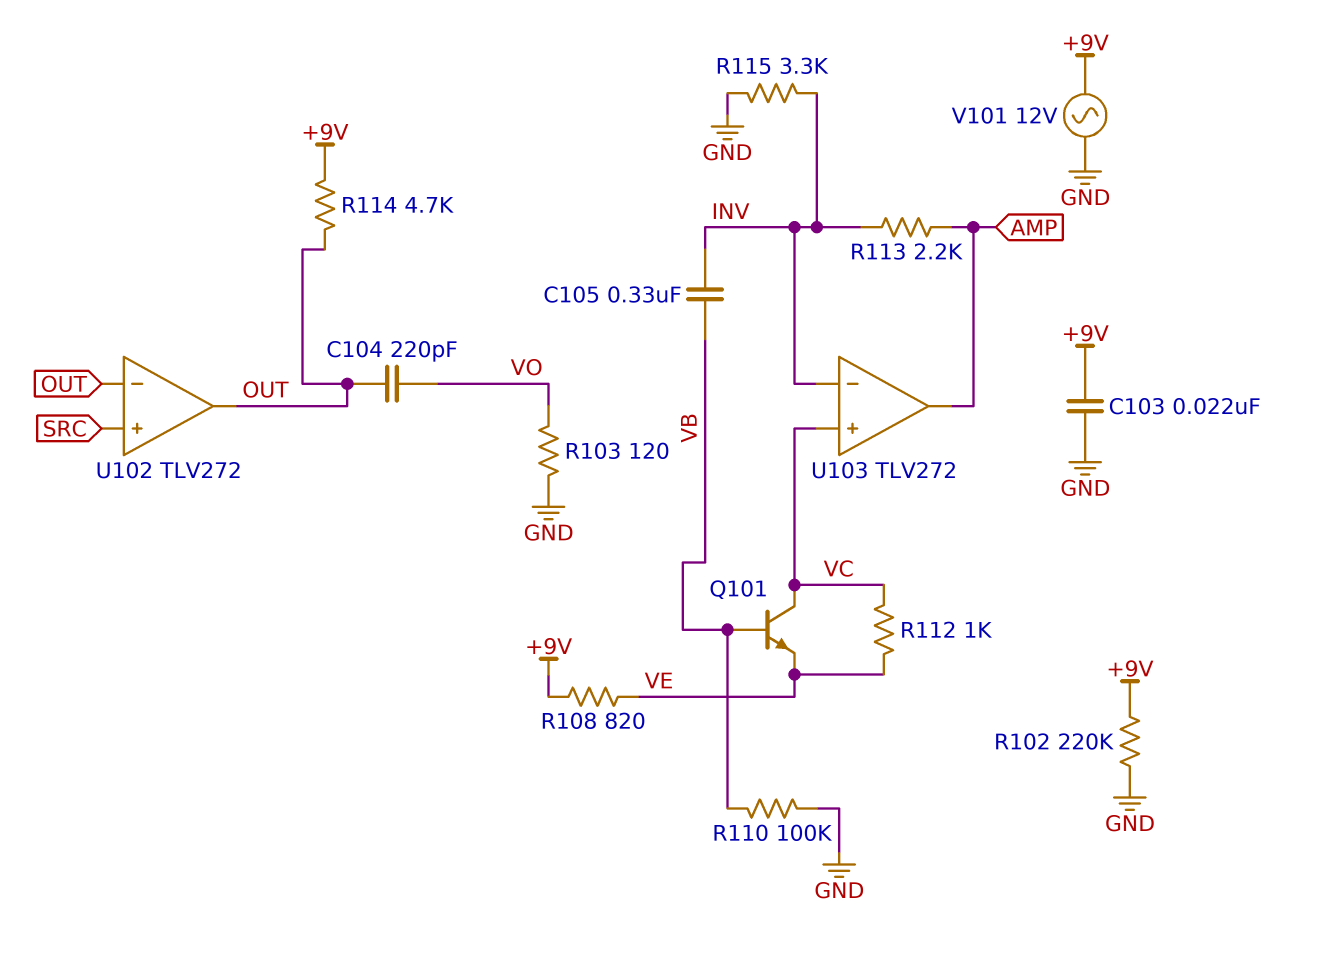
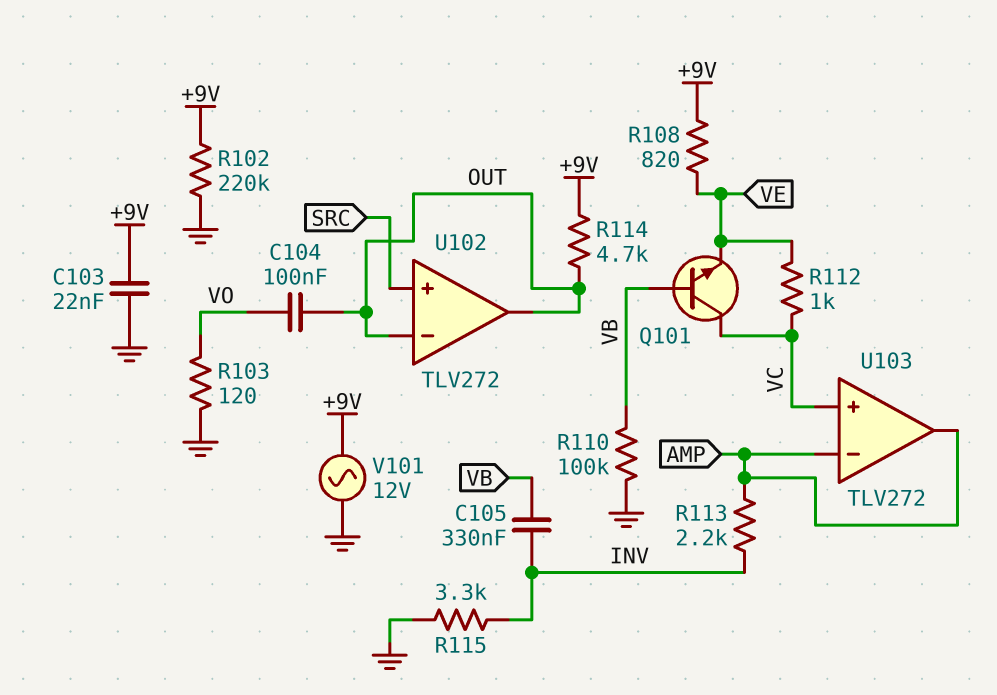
C104: 220pF (OUT, VO) -> 100nF (OUT, VO)
U103 pin in-: INV -> AMP

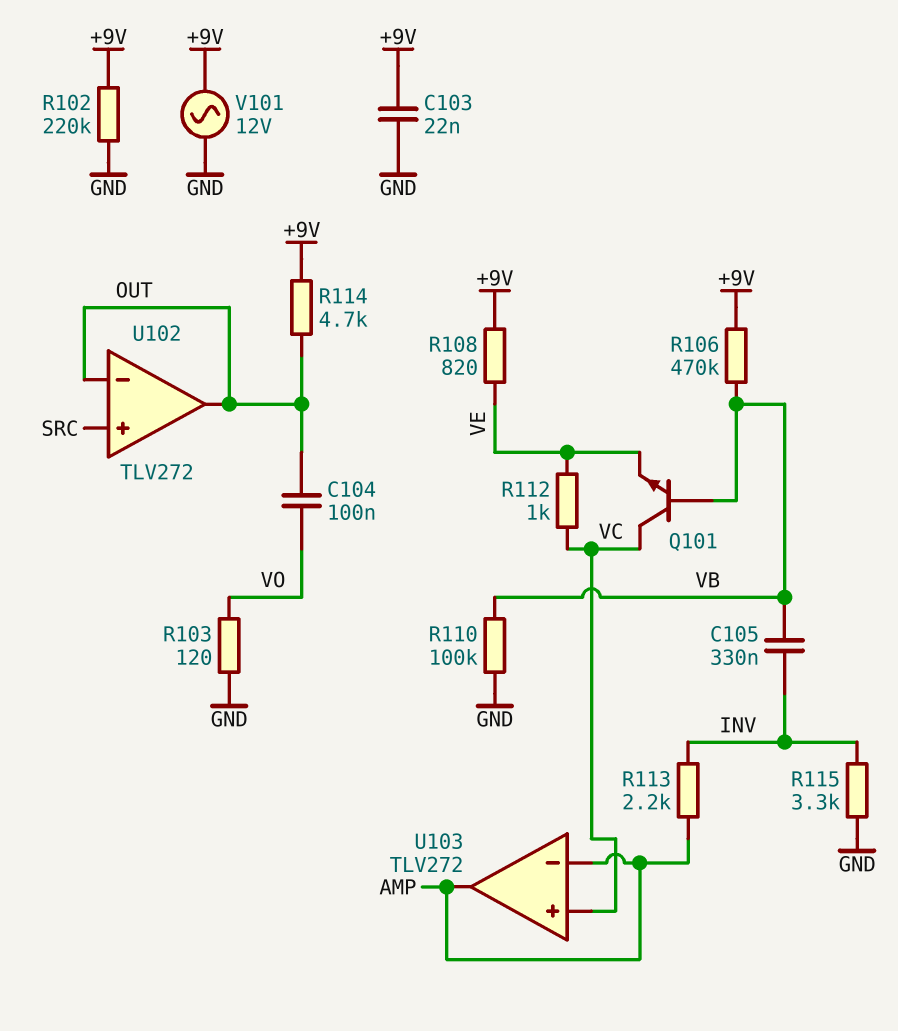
R106: none -> 470k (+9V, VB)

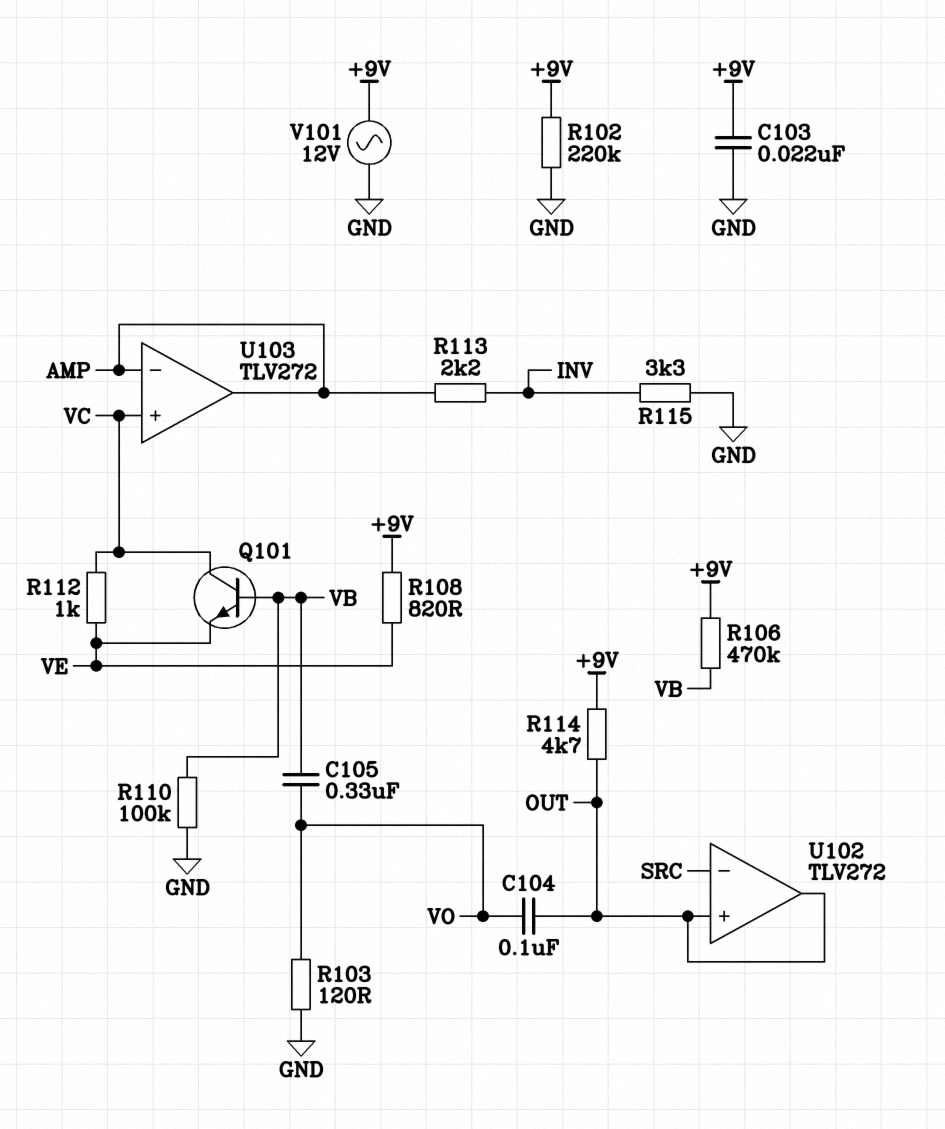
C105: 330nF (INV, VB) -> 330nF (VB, VO)
U102 pin in+: SRC -> OUT
U102 pin in-: OUT -> SRC

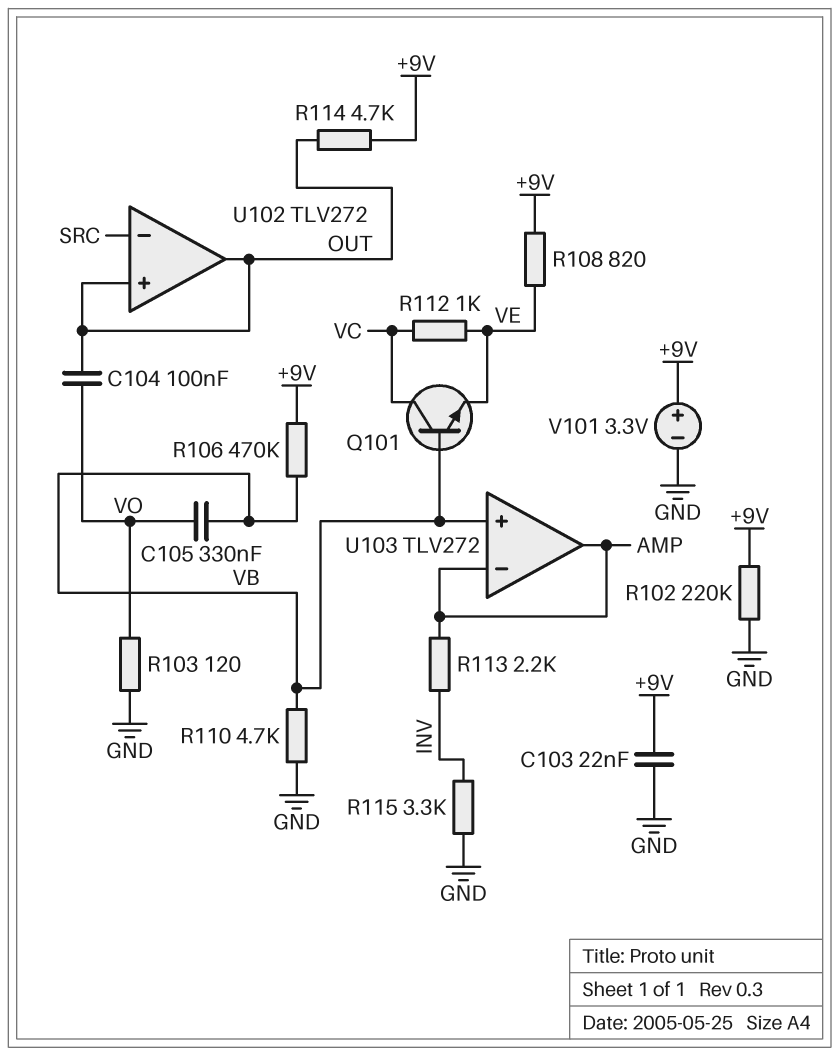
R110: 100k (GND, VB) -> 4.7k (GND, VB)
U103 pin in+: VC -> VB
V101: AC 12V (+9V, GND) -> 3.3V (plus +9V, minus GND)

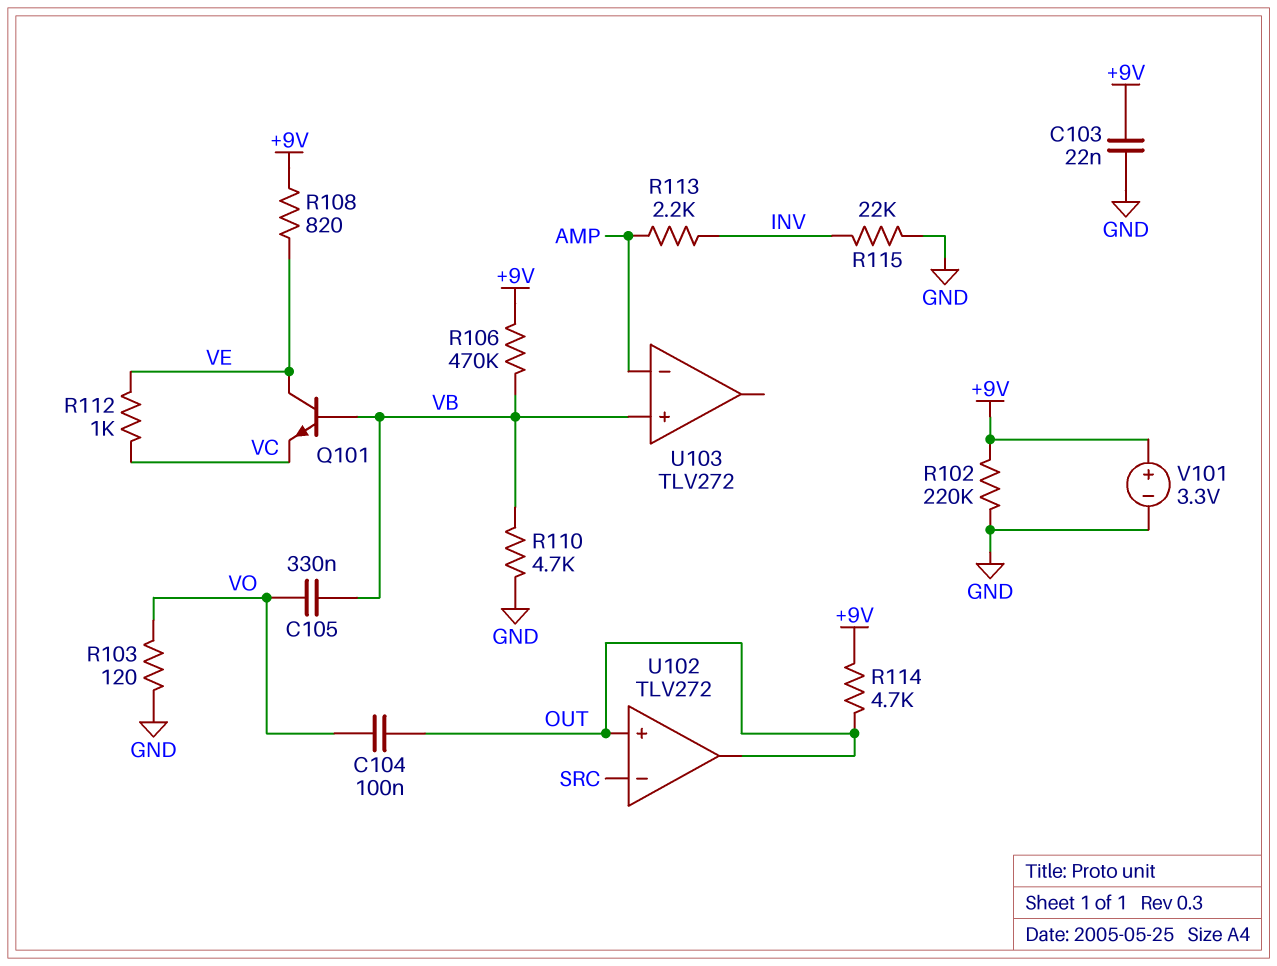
Q101: NPN (B VB, C VC, E VE) -> NPN (B VB, C VE, E VC)
R115: 3.3k (GND, INV) -> 22k (GND, INV)
U103 pin out: AMP -> none

